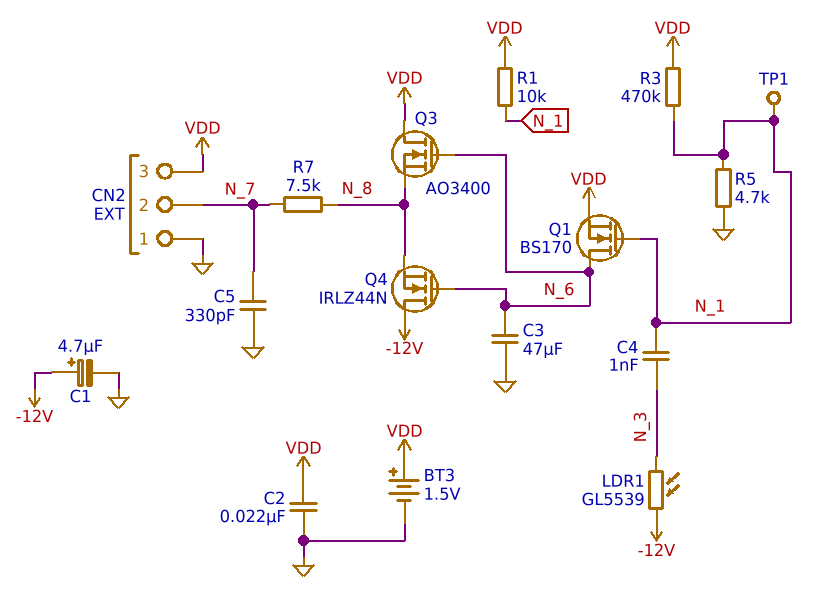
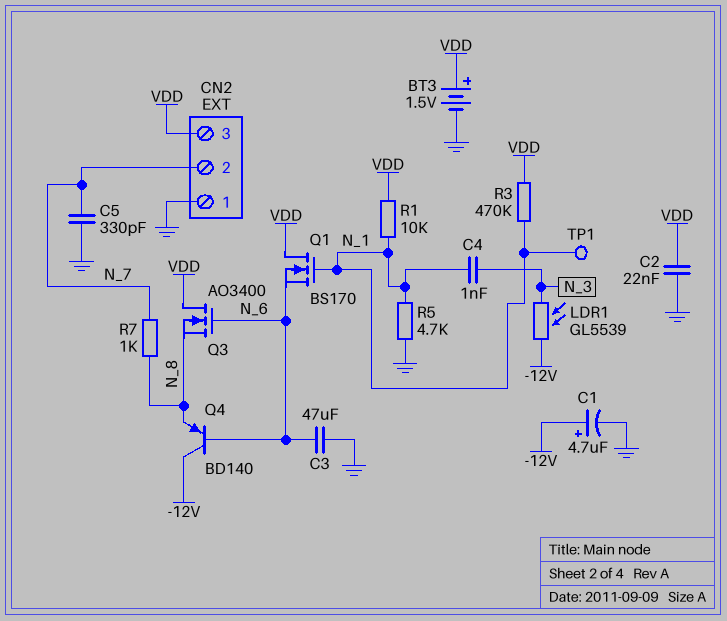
Q1: NMOS BS170 (G N_1, D N_6, S VDD) -> NMOS BS170 (G N_1, D VDD, S N_6)
Q4: NMOS IRLZ44N (G N_6, D -12V, S N_8) -> PNP BD140 (B N_6, C -12V, E N_8)
R7: 7.5k (N_7, N_8) -> 1k (N_7, N_8)

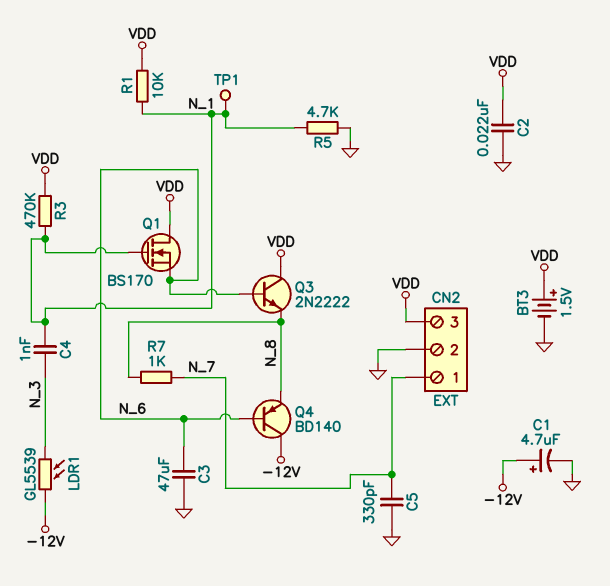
CN2 pin 1: GND -> N_7
CN2 pin 2: N_7 -> GND
Q3: NMOS AO3400 (G N_6, D VDD, S N_8) -> NPN 2N2222 (B N_6, C VDD, E N_8)

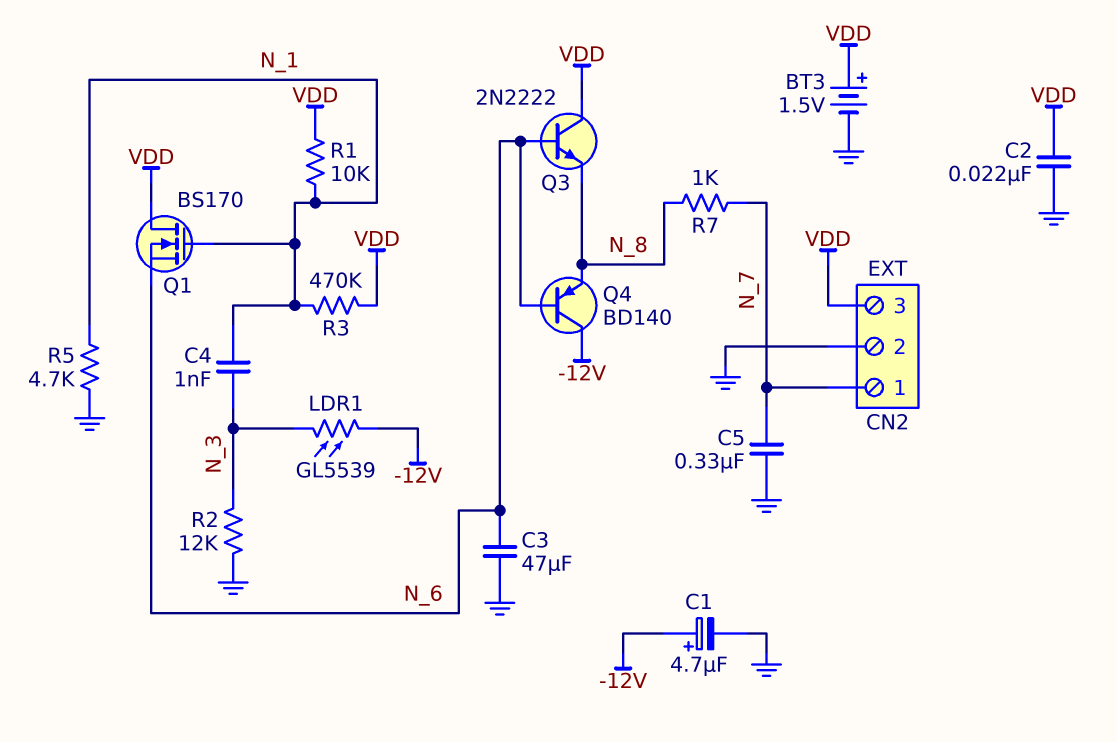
C5: 330pF (GND, N_7) -> 330nF (GND, N_7)
R2: none -> 12k (GND, N_3)
TP1: test point (N_1) -> none

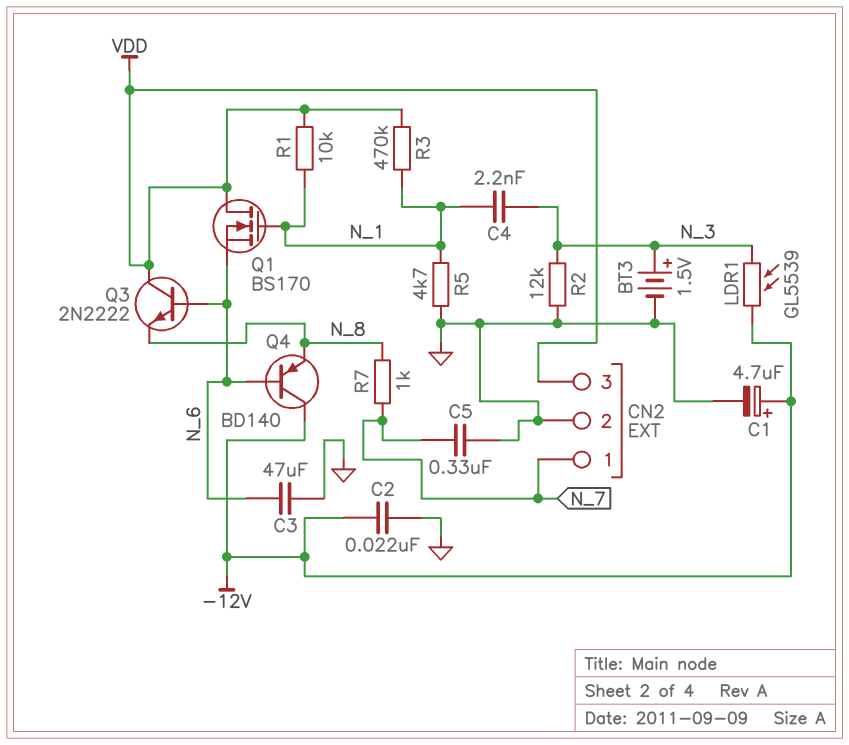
BT3: 1.5V (plus VDD, minus GND) -> 1.5V (plus N_3, minus GND)
C2: 22nF (GND, VDD) -> 22nF (-12V, GND)
C4: 1nF (N_1, N_3) -> 2.2nF (N_1, N_3)

